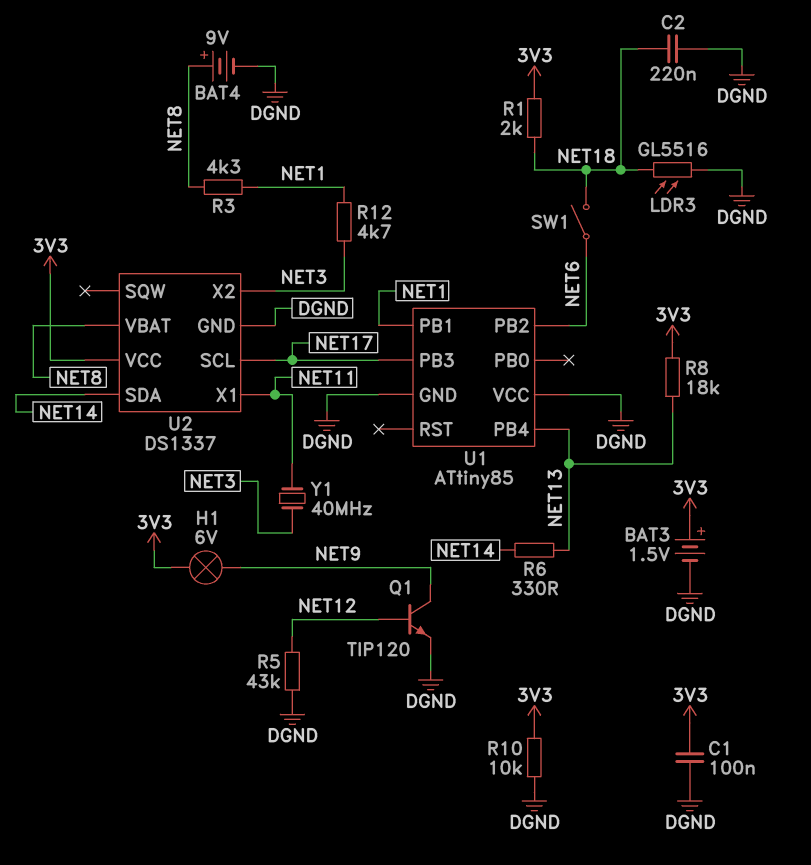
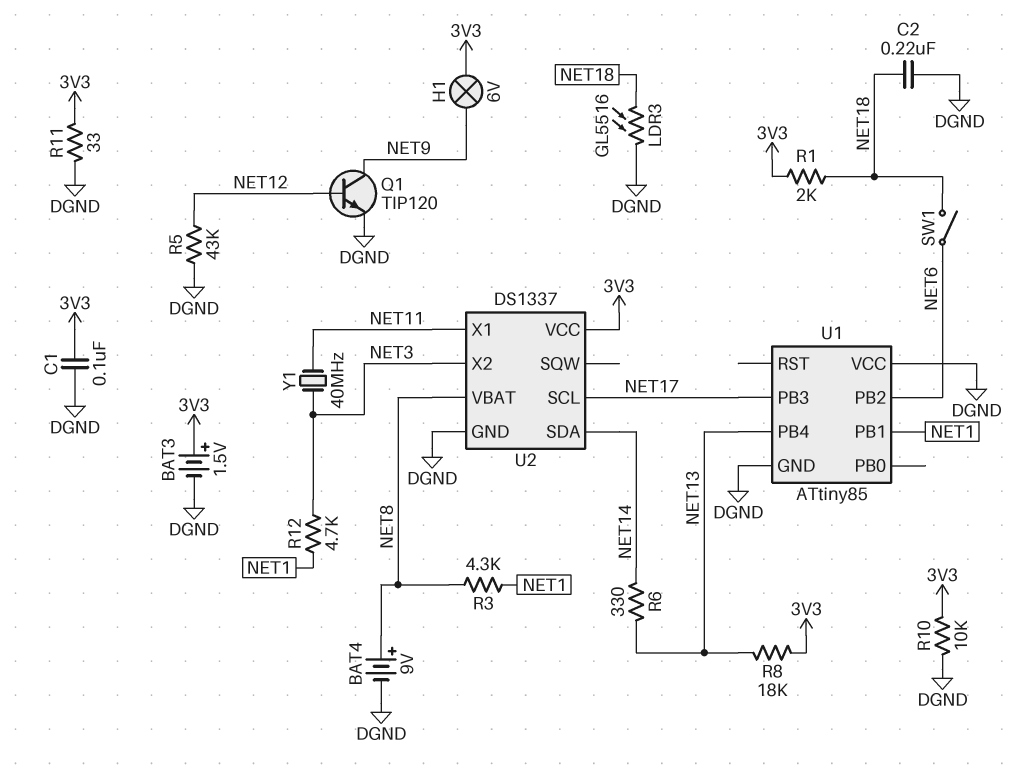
R11: none -> 33 (3V3, DGND)

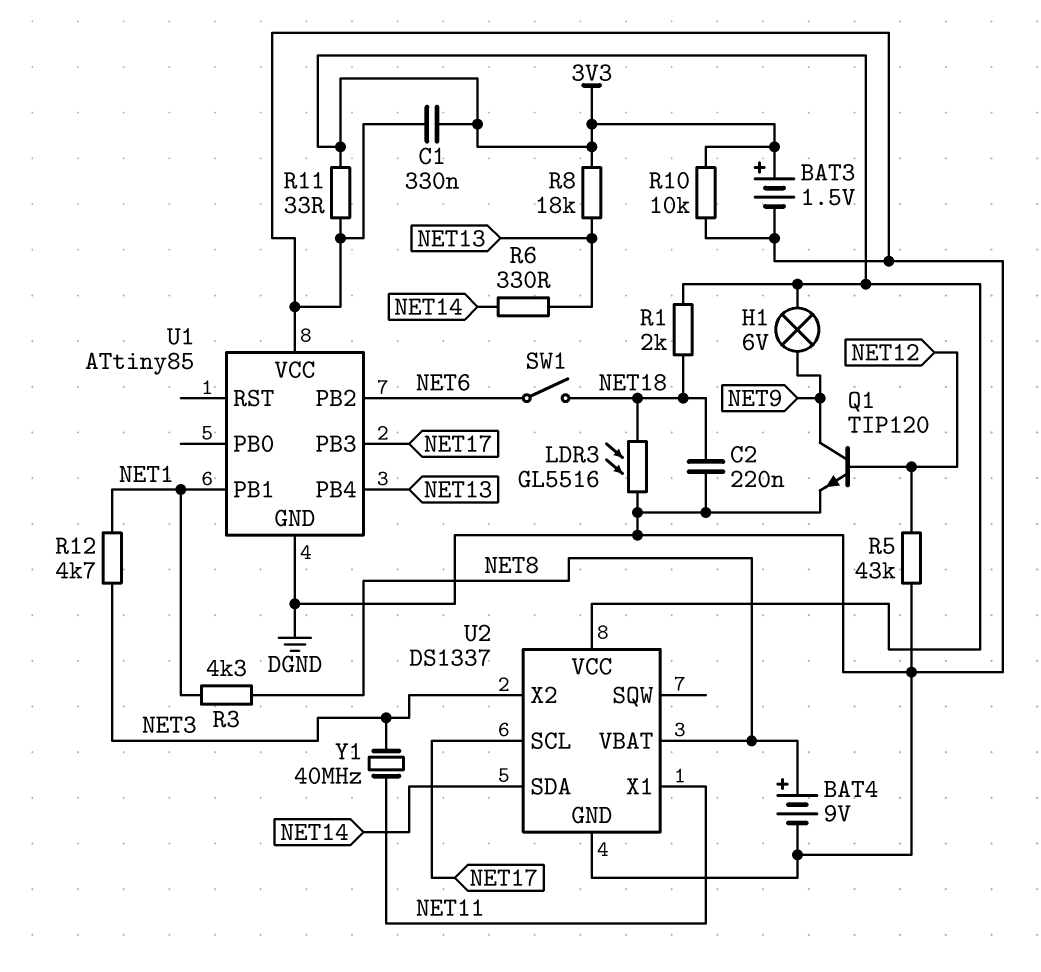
C1: 100nF (3V3, DGND) -> 330nF (3V3, DGND)

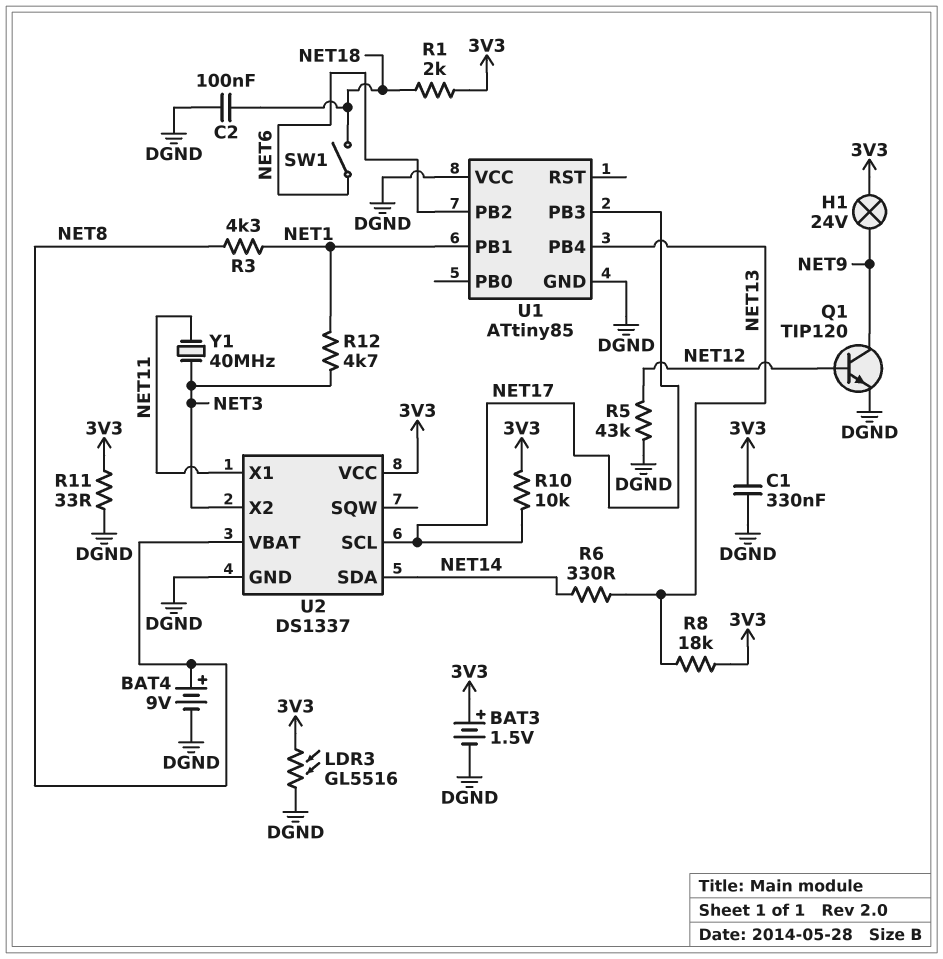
C2: 220nF (DGND, NET18) -> 100nF (DGND, NET18)
H1: lamp 6V (3V3, NET9) -> lamp 24V (3V3, NET9)
LDR3: GL5516 (DGND, NET18) -> GL5516 (3V3, DGND)
R10: 10k (3V3, DGND) -> 10k (3V3, NET17)

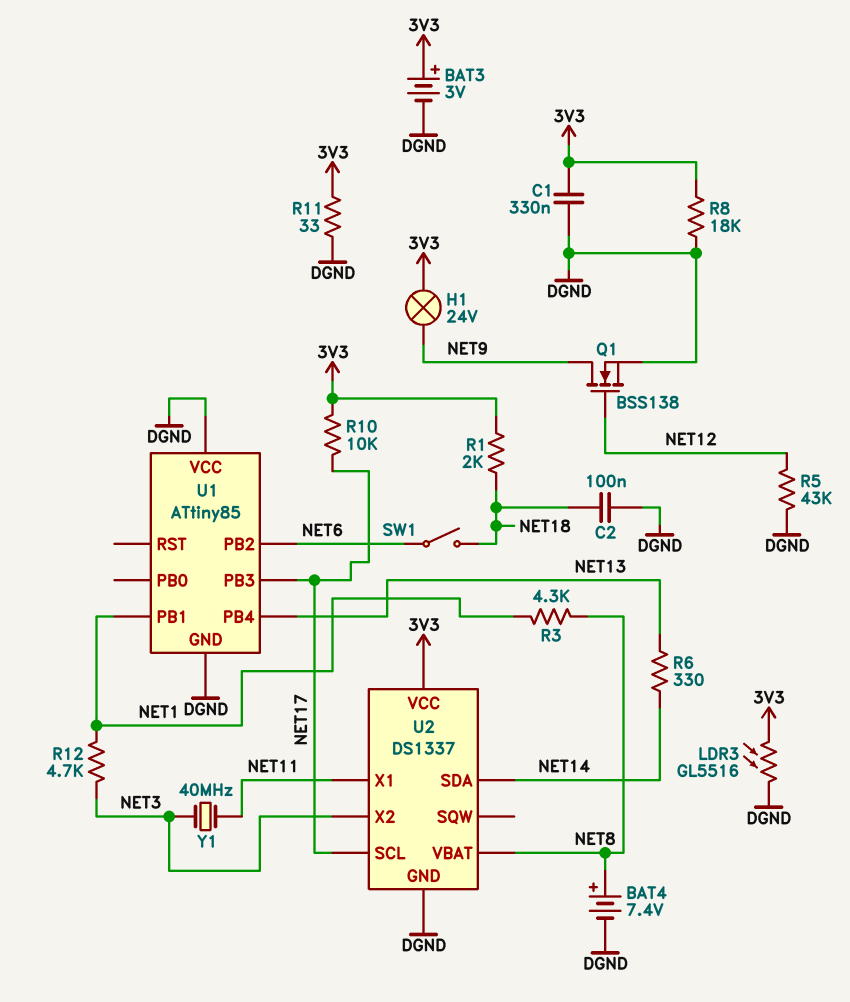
BAT3: 1.5V (plus 3V3, minus DGND) -> 3V (plus 3V3, minus DGND)
BAT4: 9V (plus NET8, minus DGND) -> 7.4V (plus NET8, minus DGND)
Q1: NPN TIP120 (B NET12, C NET9, E DGND) -> NMOS BSS138 (G NET12, D NET9, S DGND)
R8: 18k (3V3, NET13) -> 18k (3V3, DGND)

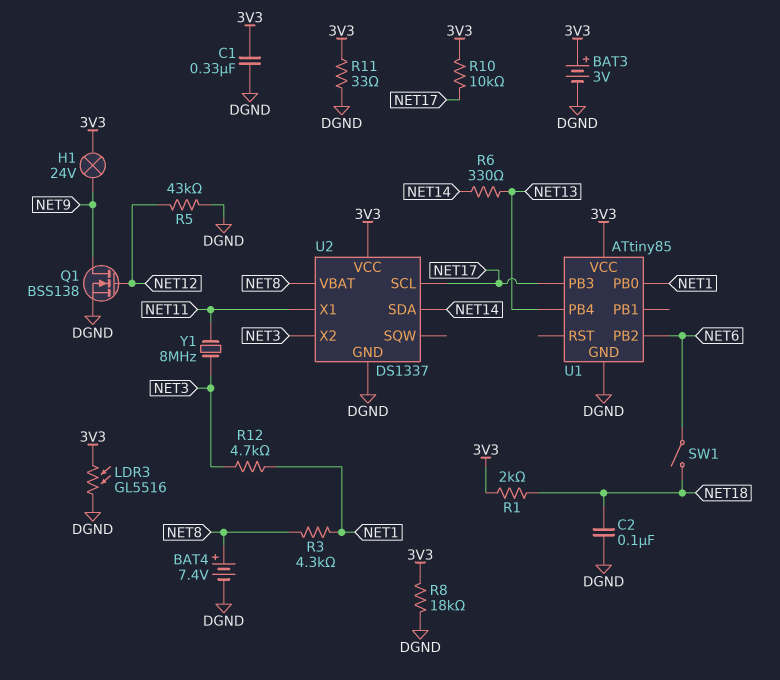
U1 pin PB0: none -> NET1
U1 pin PB1: NET1 -> none
U1 pin VCC: DGND -> 3V3
Y1: 40MHz (NET3, NET11) -> 8MHz (NET3, NET11)

